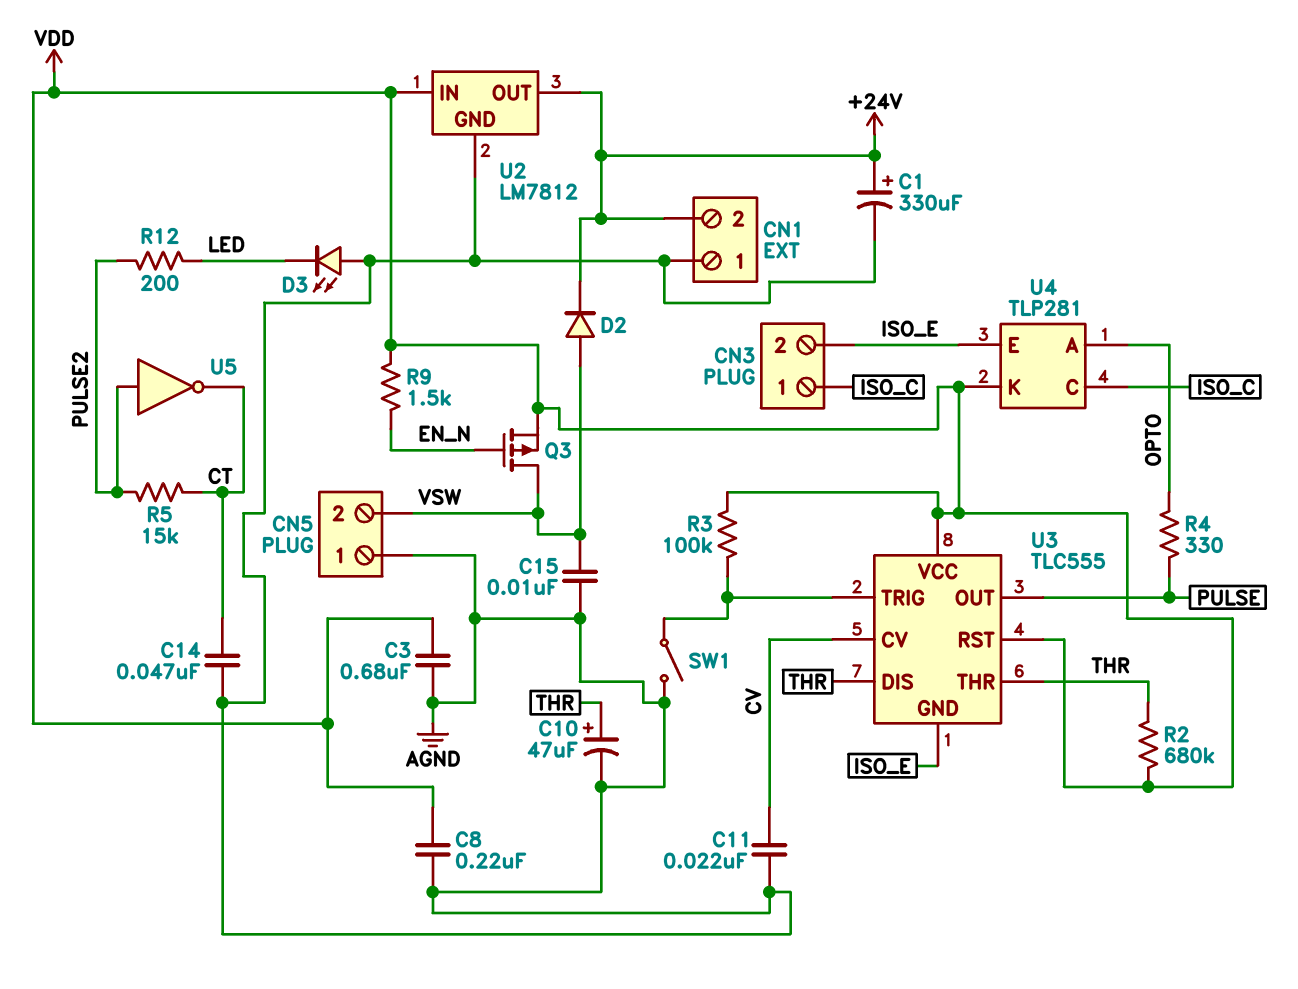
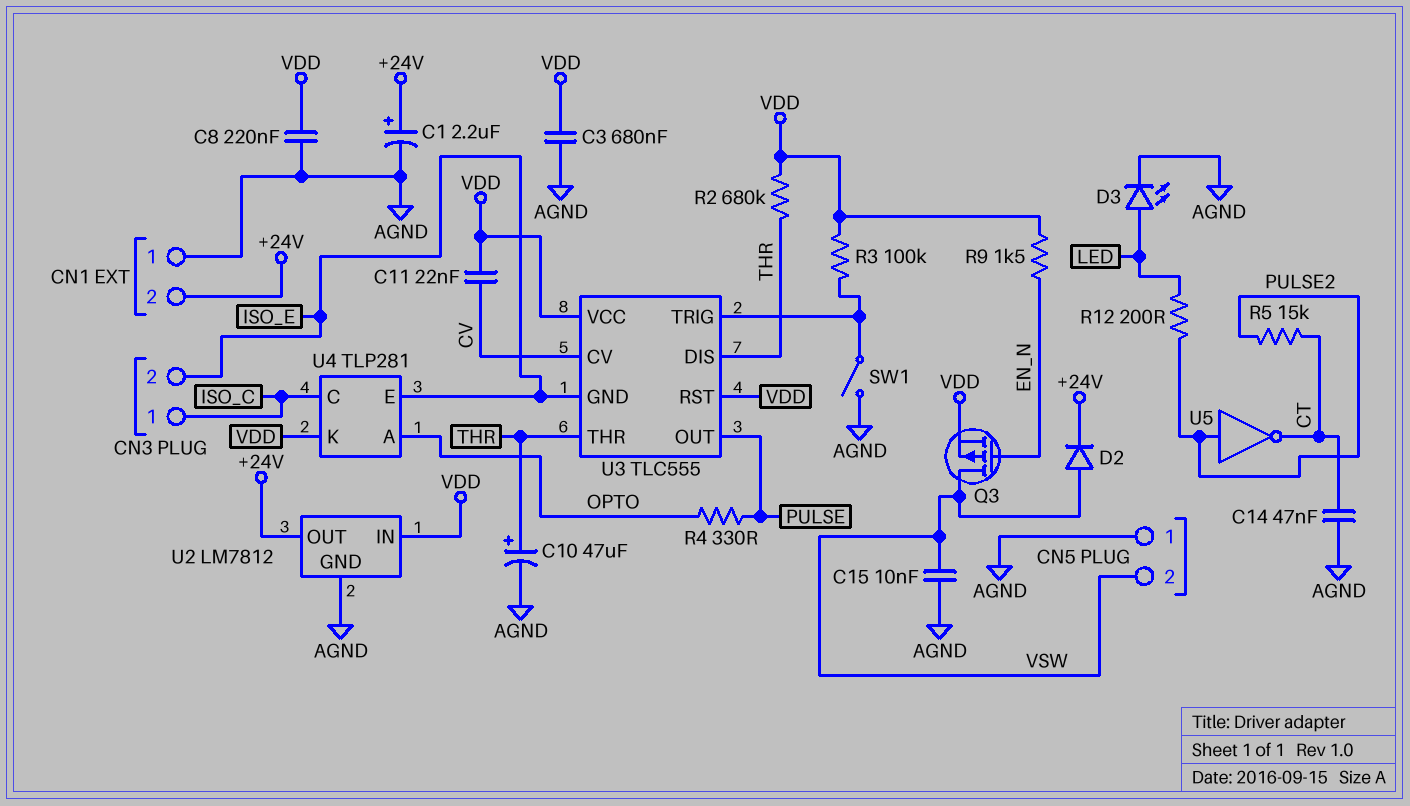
C1: 330uF (plus +24V, minus AGND) -> 2.2uF (plus +24V, minus AGND)
C11: 22nF (AGND, CV) -> 22nF (CV, VDD)
D3: LED (A AGND, K LED) -> LED (A LED, K AGND)

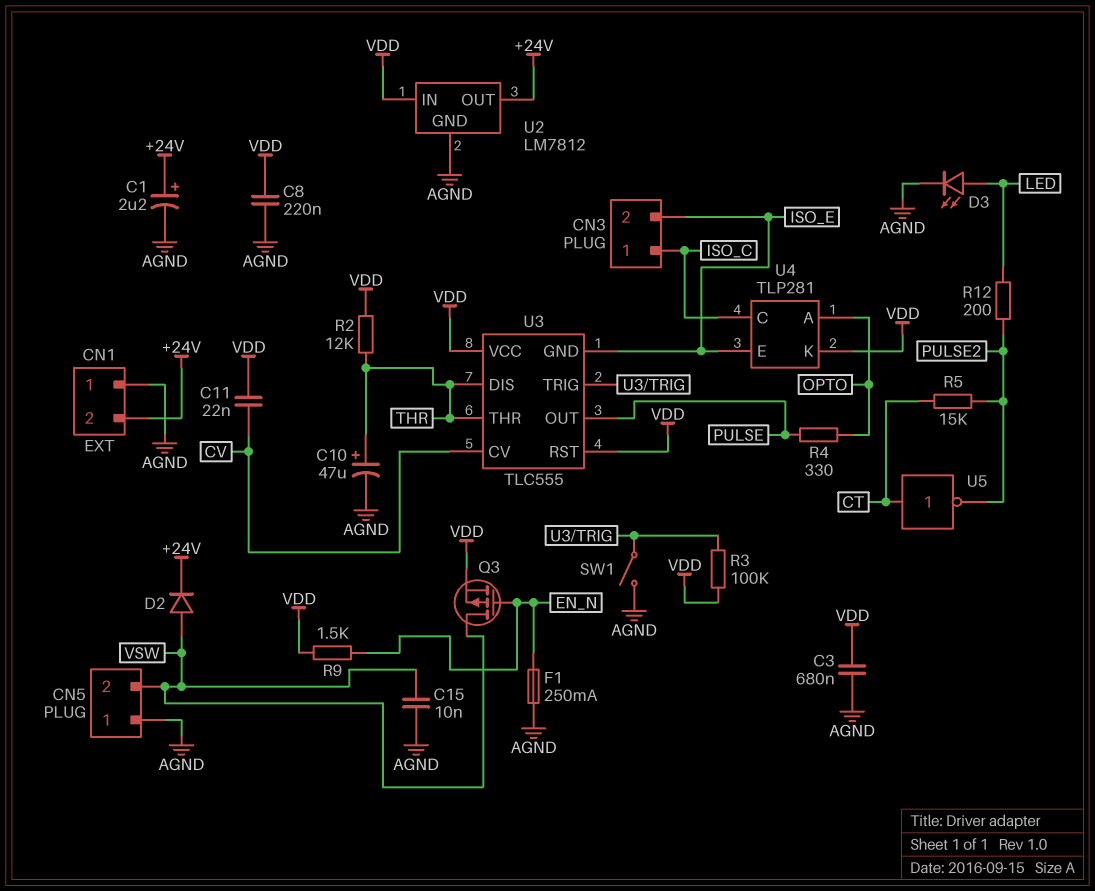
C14: 47nF (AGND, CT) -> none
F1: none -> 250mA (AGND, EN_N)
R2: 680k (THR, VDD) -> 12k (THR, VDD)
U5: NOT (in PULSE2, out CT) -> NOT (in CT, out PULSE2)

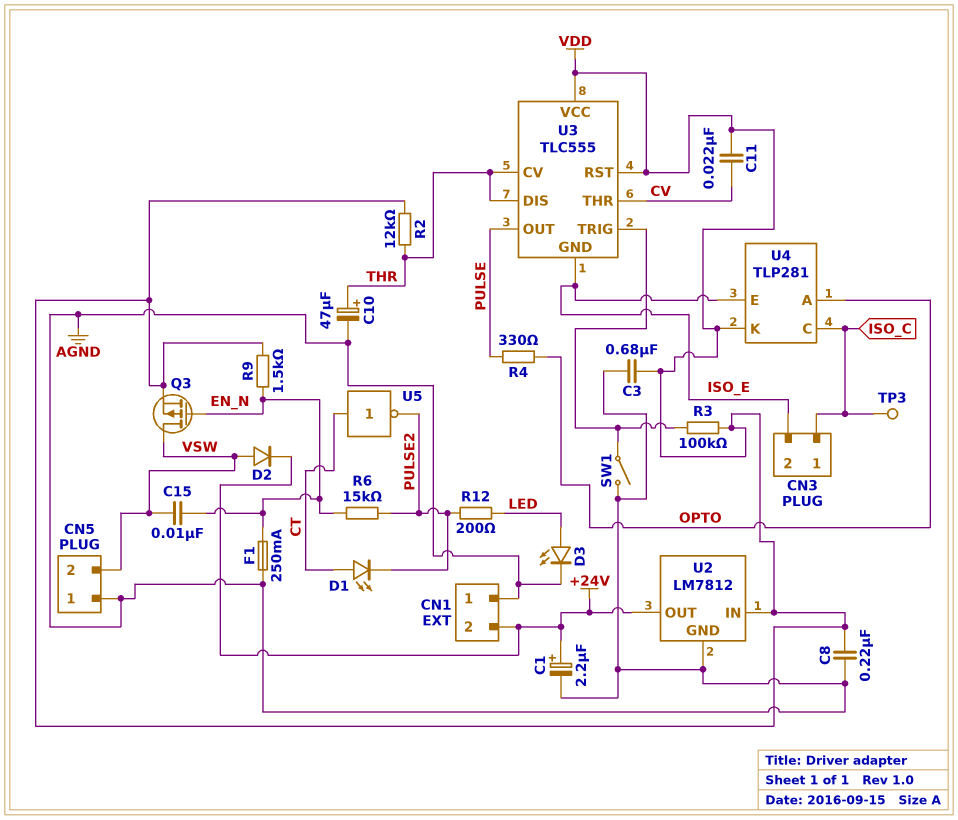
C15: 10nF (AGND, VSW) -> 10nF (EN_N, VSW)
D1: none -> LED (A CT, K PULSE2)
R5: 15k (CT, PULSE2) -> none
R6: none -> 15k (EN_N, PULSE2)
TP3: none -> test point (ISO_C)
U3 pin CV: CV -> THR
U3 pin THR: THR -> CV

